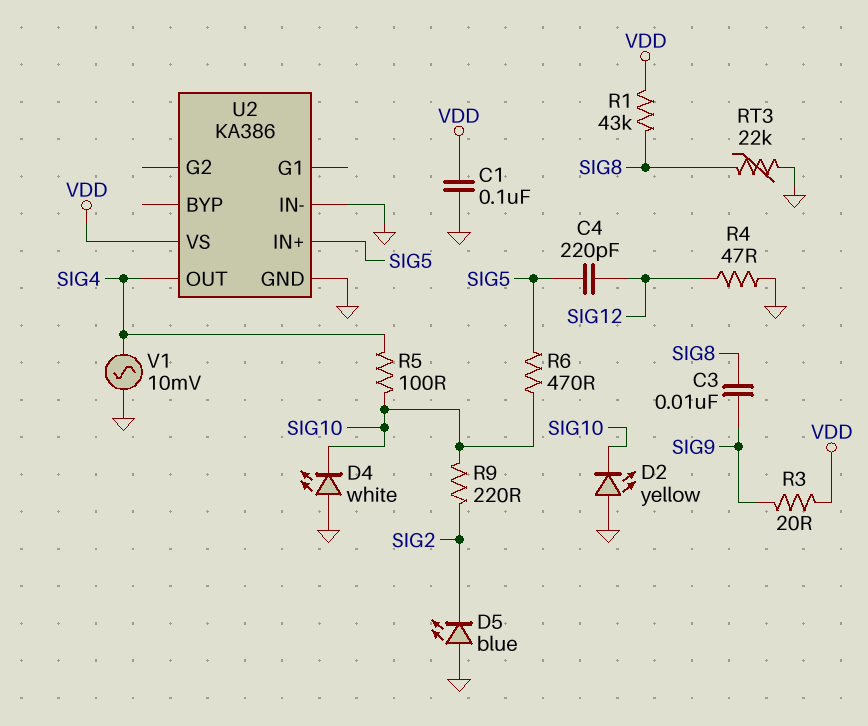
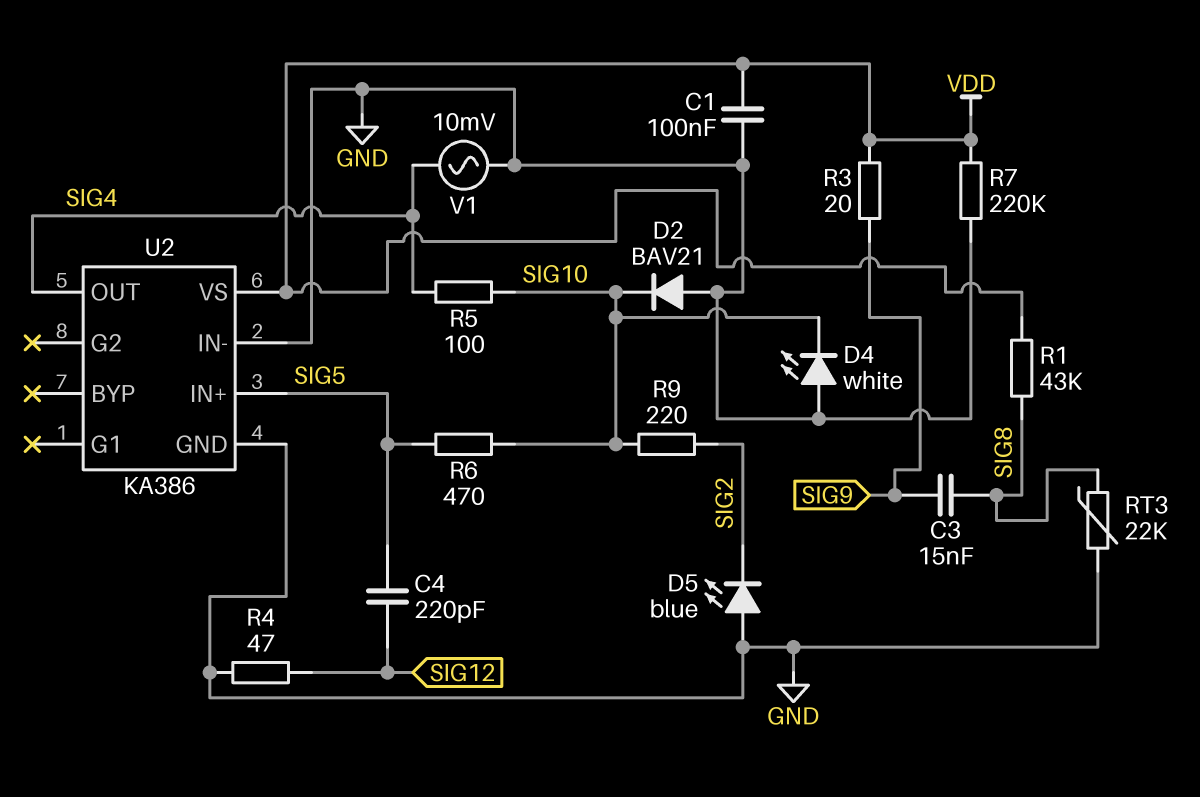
C3: 10nF (SIG8, SIG9) -> 15nF (SIG8, SIG9)
D2: LED yellow (A GND, K SIG10) -> diode BAV21 (A GND, K SIG10)
R7: none -> 220k (GND, VDD)

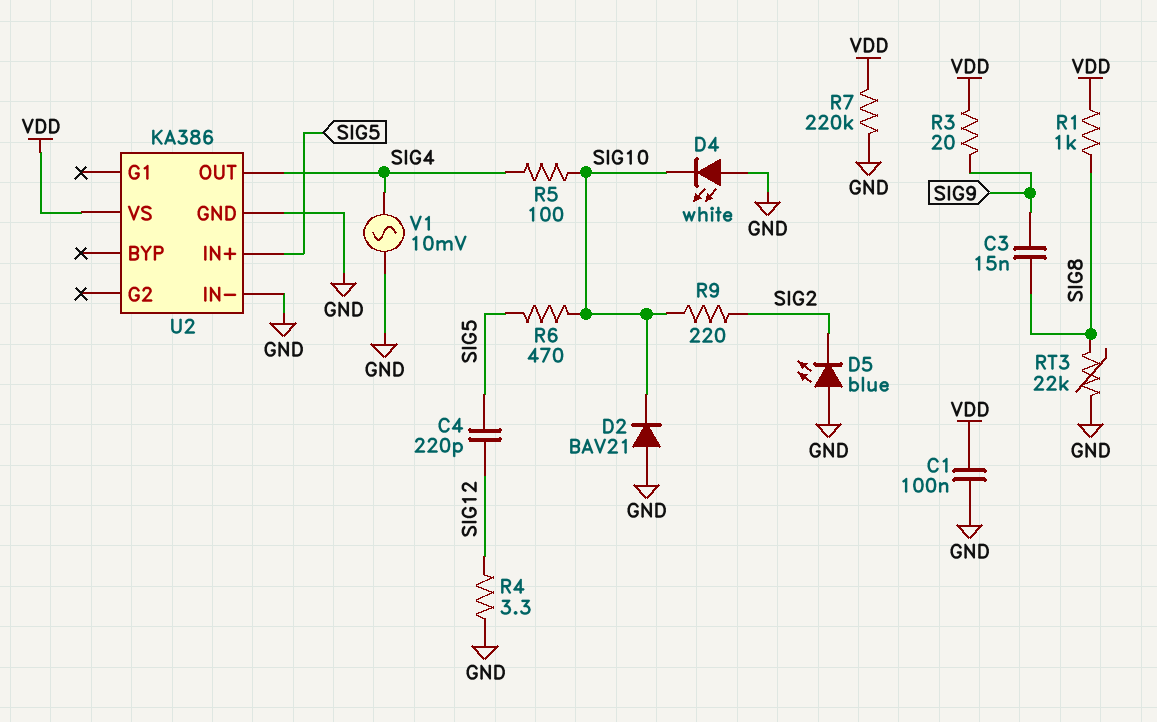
R1: 43k (SIG8, VDD) -> 1k (SIG8, VDD)
R4: 47 (GND, SIG12) -> 3.3 (GND, SIG12)

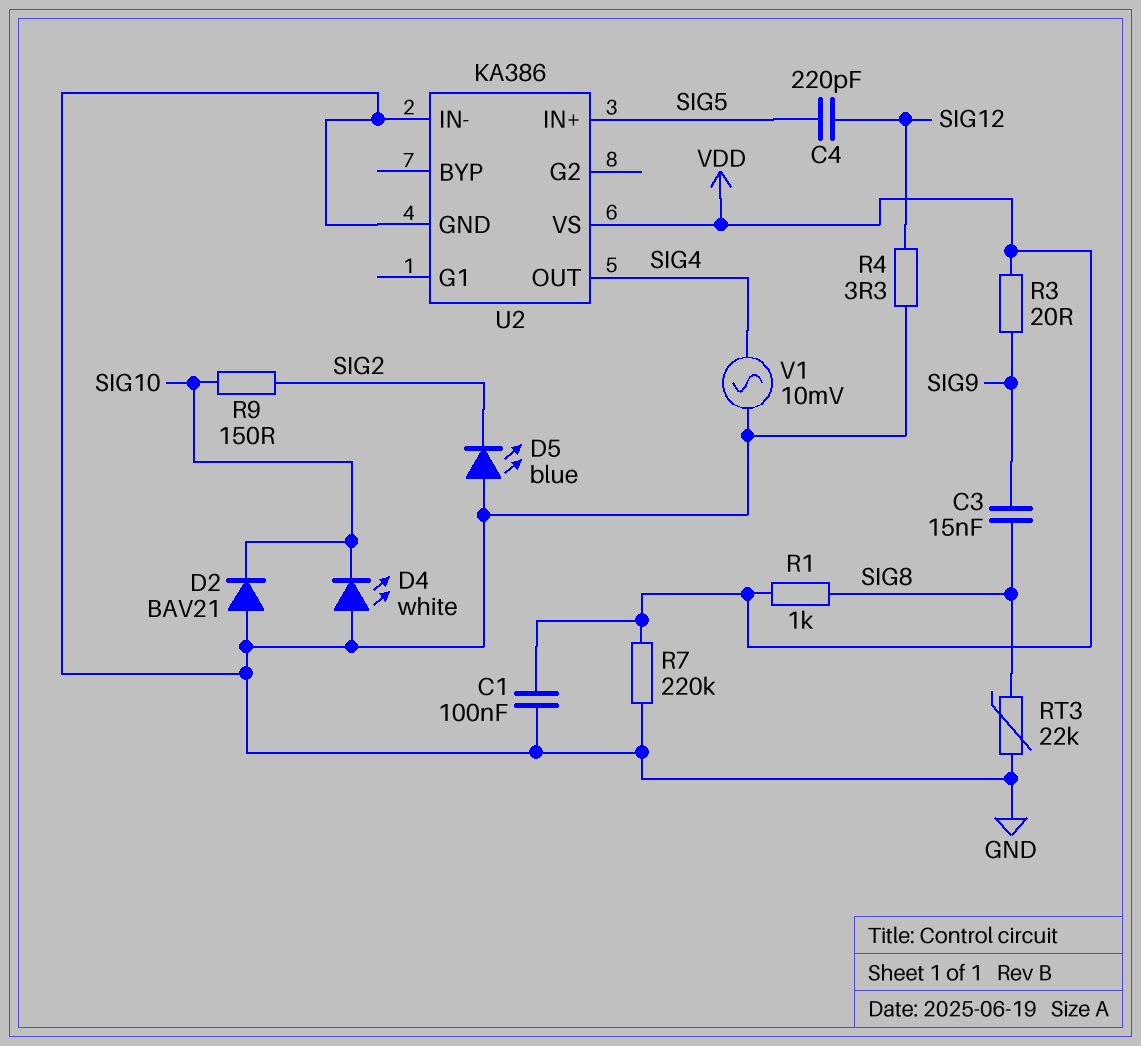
R5: 100 (SIG4, SIG10) -> none
R6: 470 (SIG5, SIG10) -> none
R9: 220 (SIG2, SIG10) -> 150 (SIG2, SIG10)

